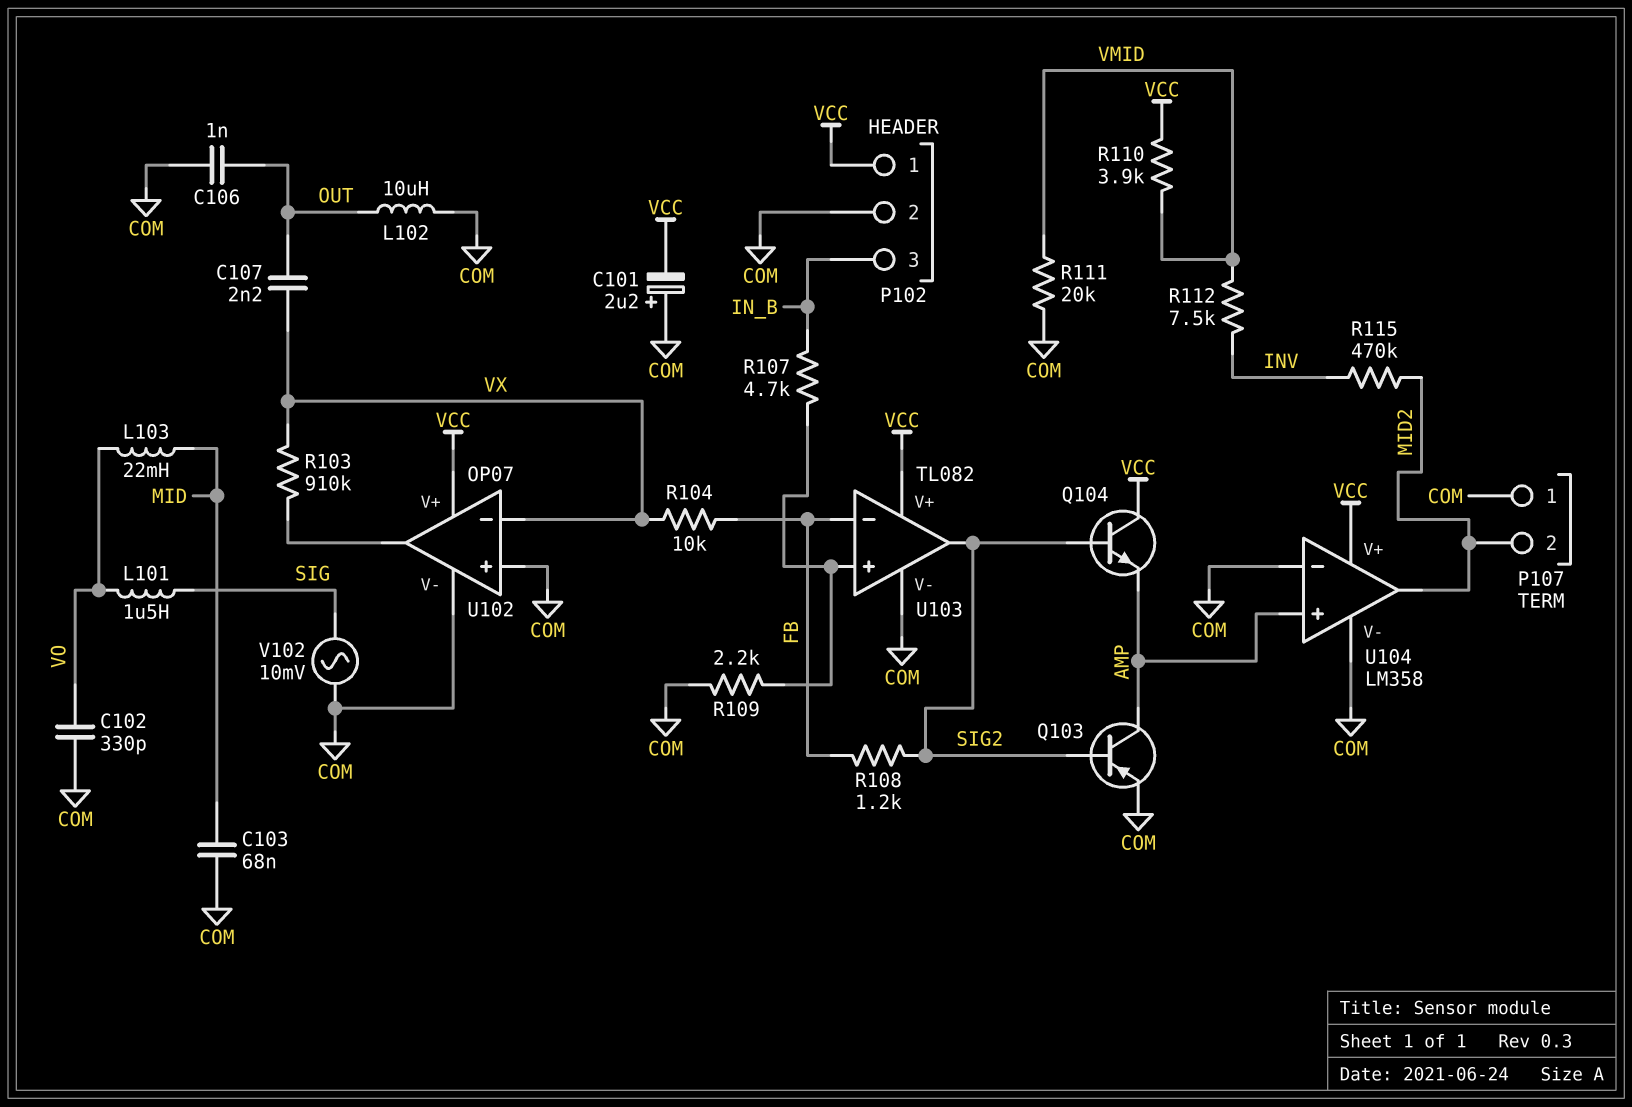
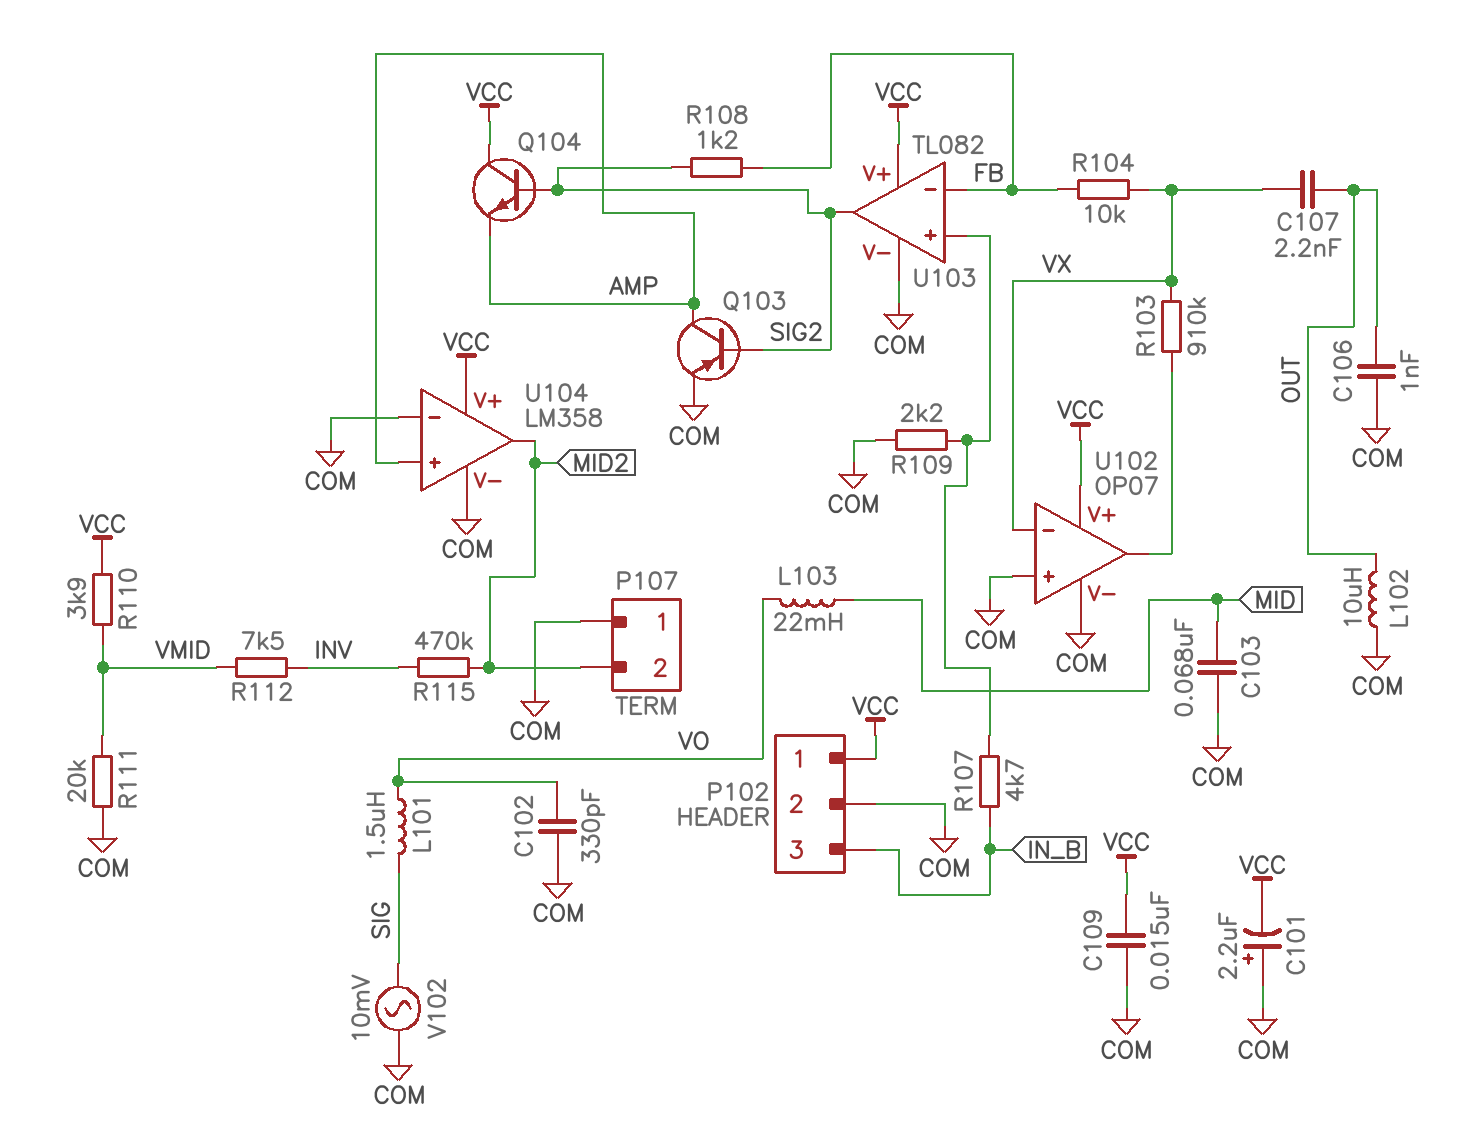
C109: none -> 15nF (COM, VCC)

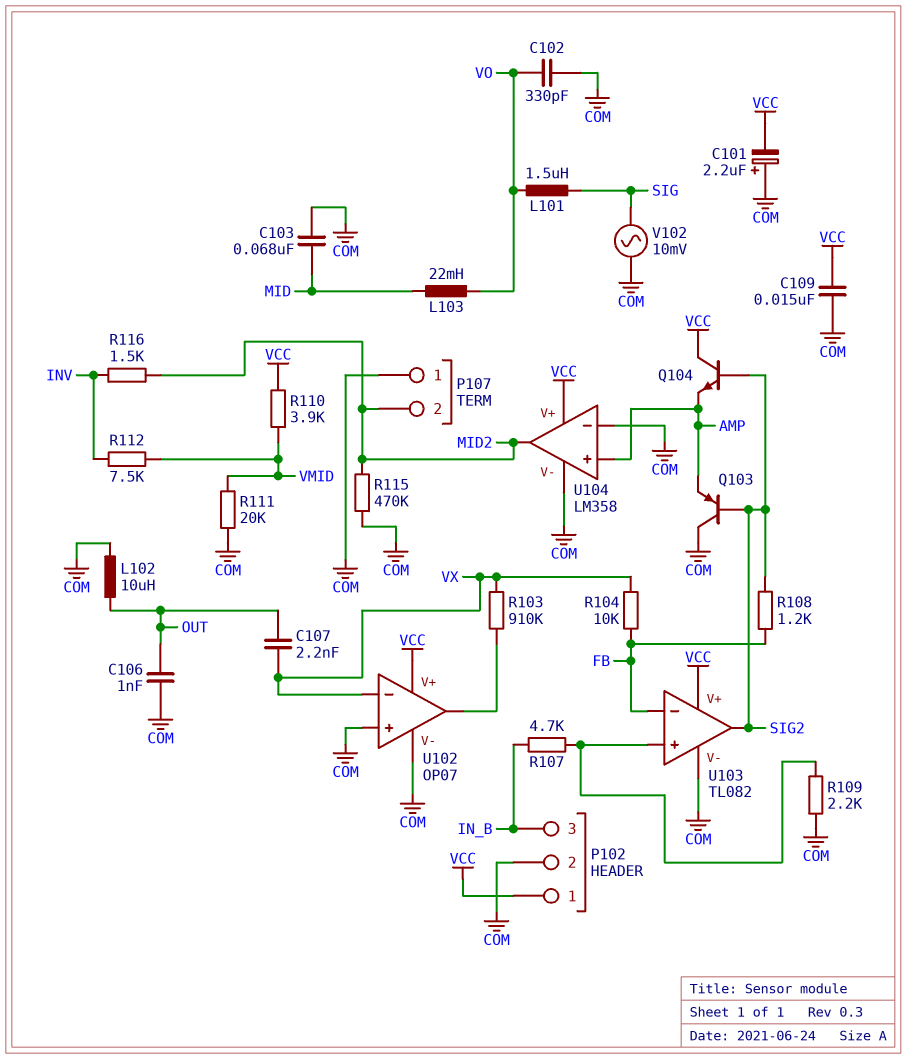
Q103: PNP (B SIG2, C AMP, E COM) -> PNP (B SIG2, C COM, E AMP)
R115: 470k (INV, MID2) -> 470k (COM, MID2)
R116: none -> 1.5k (INV, MID2)

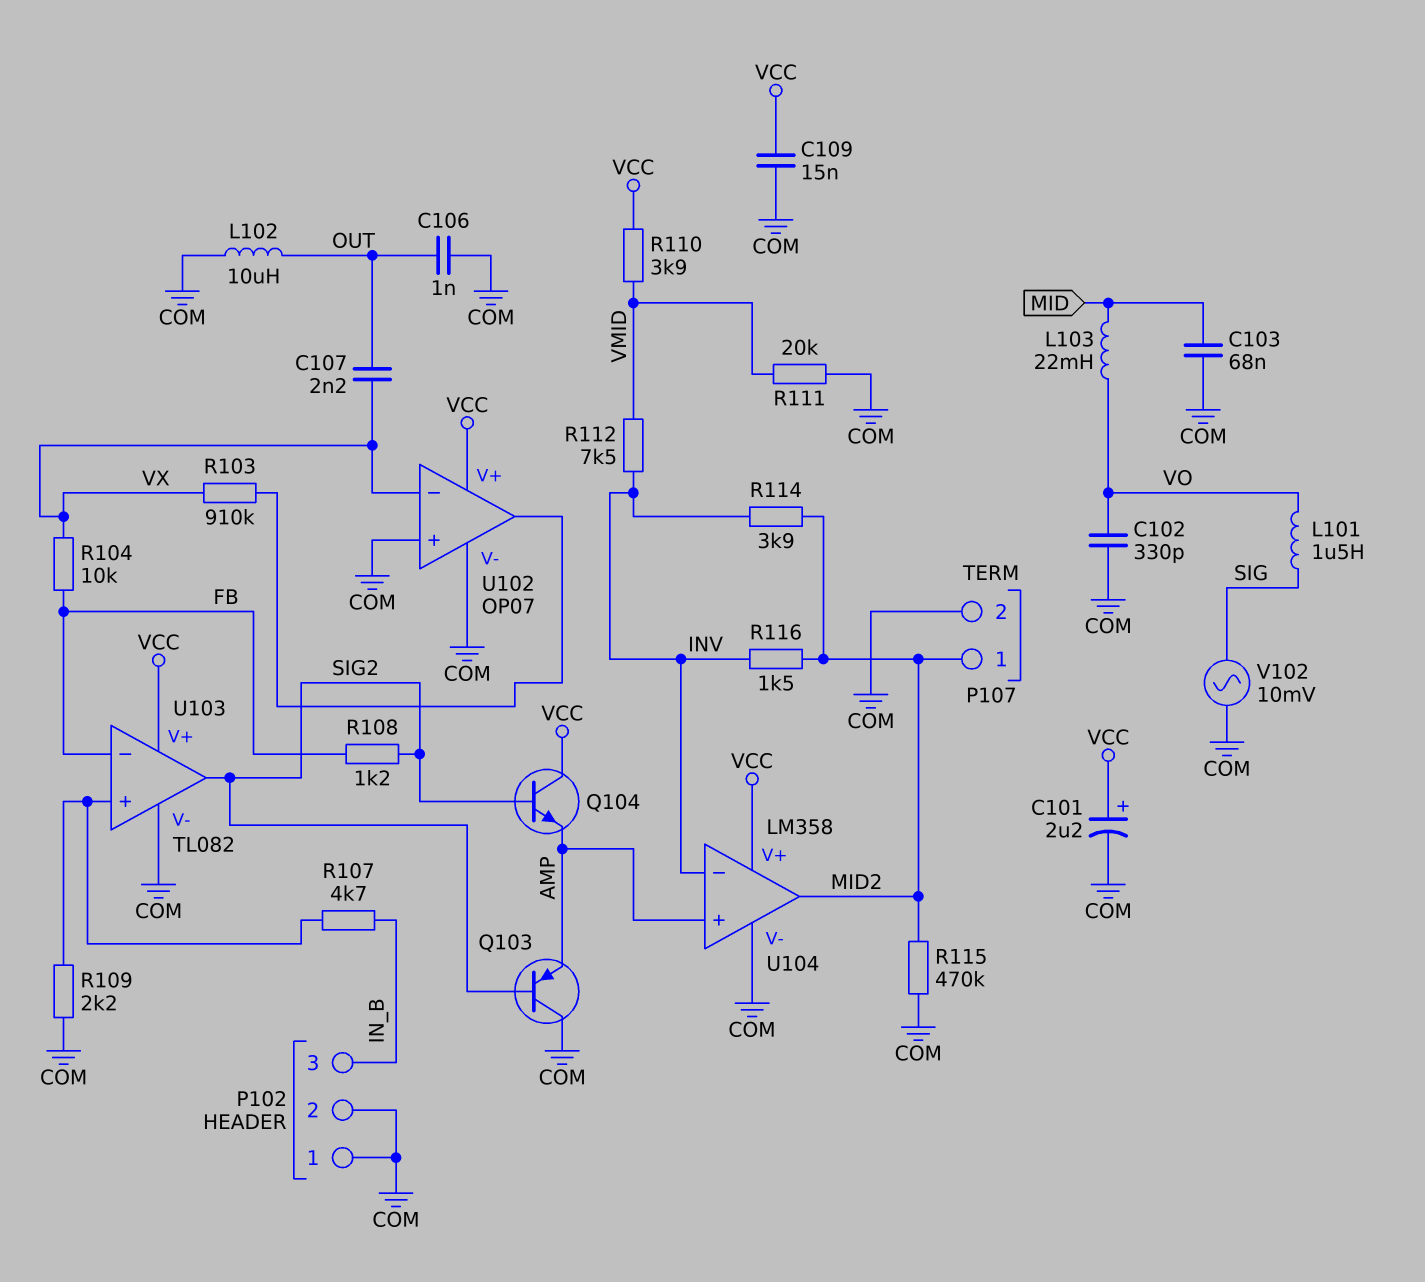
C101: 2.2uF (plus COM, minus VCC) -> 2.2uF (plus VCC, minus COM)
P102 pin 1: VCC -> COM
P107 pin 1: COM -> MID2
P107 pin 2: MID2 -> COM
R114: none -> 3.9k (INV, MID2)
U104 pin in-: COM -> INV

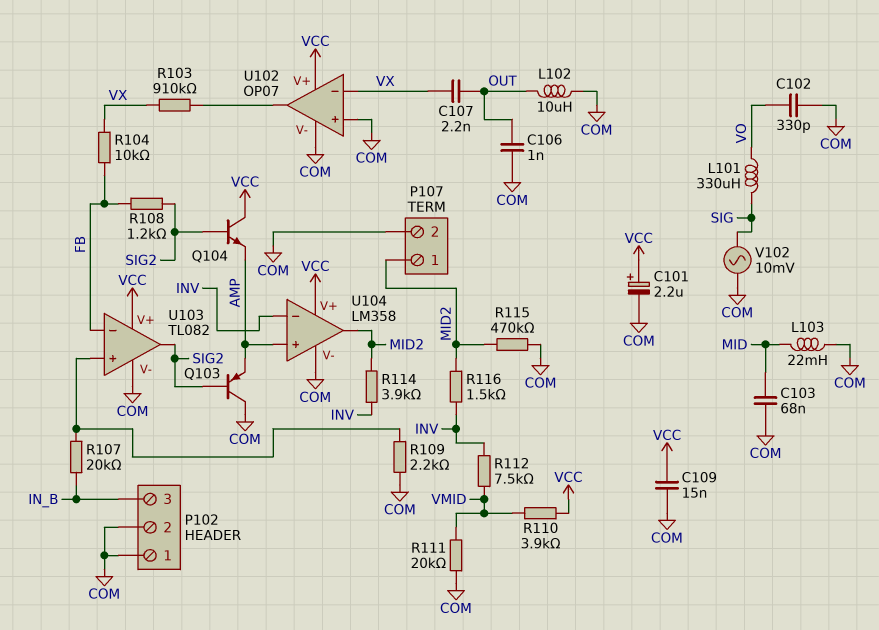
L101: 1.5uH (SIG, VO) -> 330uH (SIG, VO)
L103: 22mH (MID, VO) -> 22mH (COM, MID)
R107: 4.7k (IN_B, U103/in+) -> 20k (IN_B, U103/in+)

